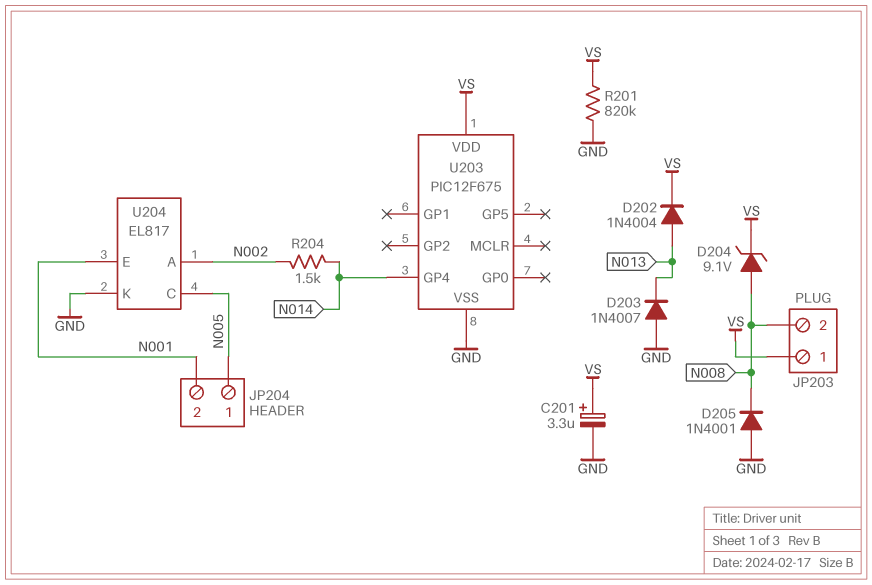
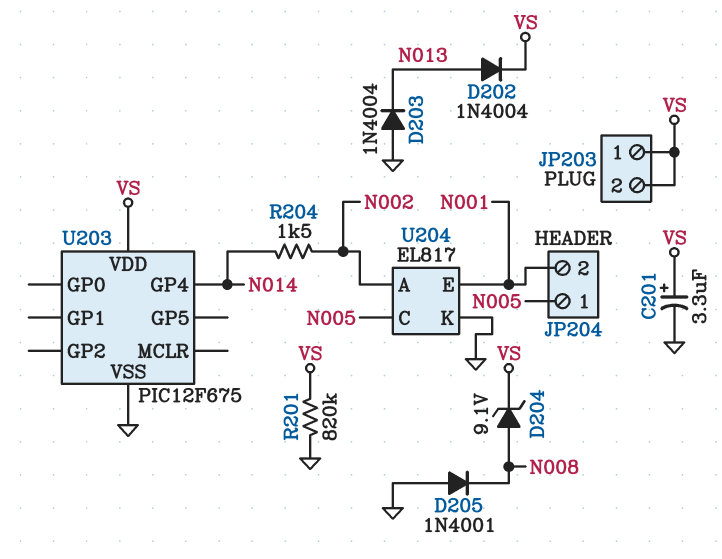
D203: diode 1N4007 (A GND, K N013) -> diode 1N4004 (A GND, K N013)
JP203 pin 2: N008 -> VS

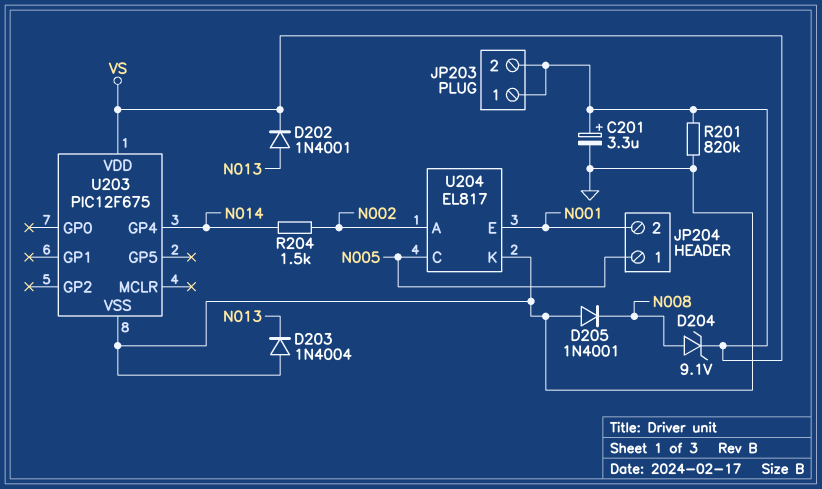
D202: diode 1N4004 (A N013, K VS) -> diode 1N4001 (A N013, K VS)

